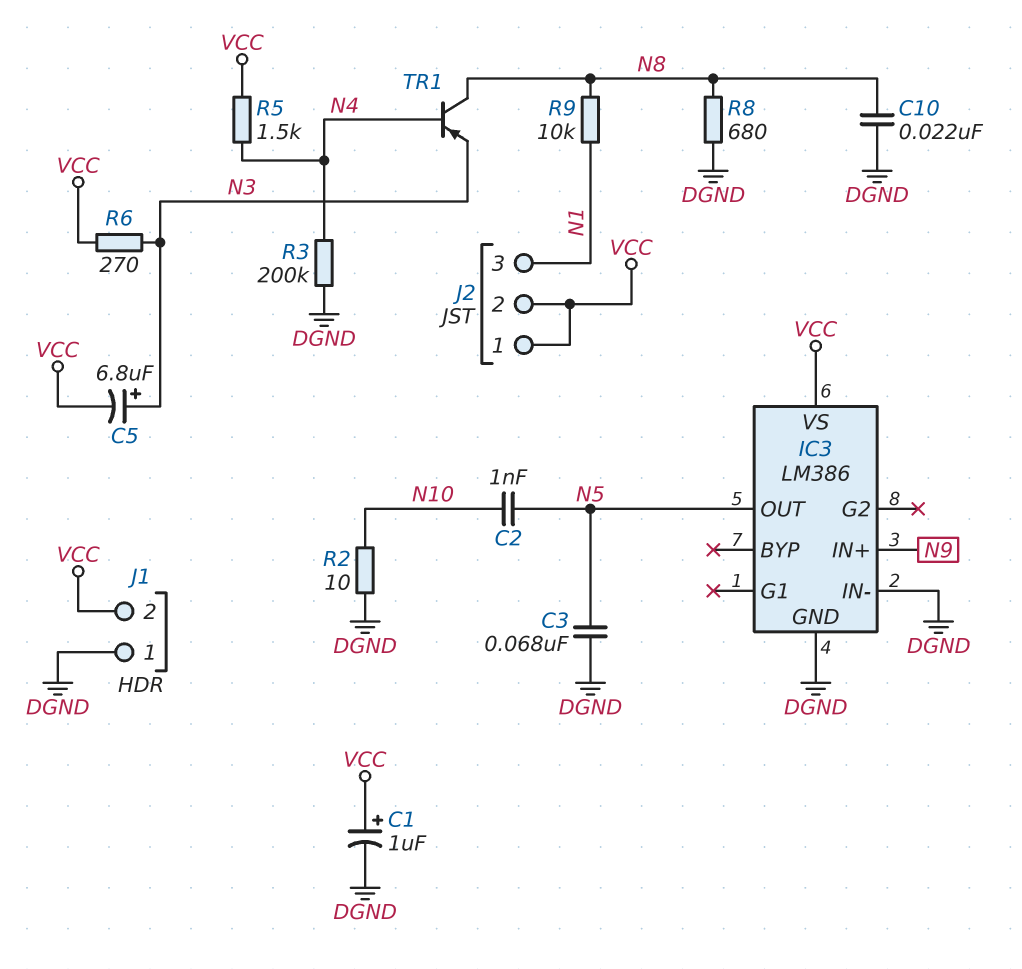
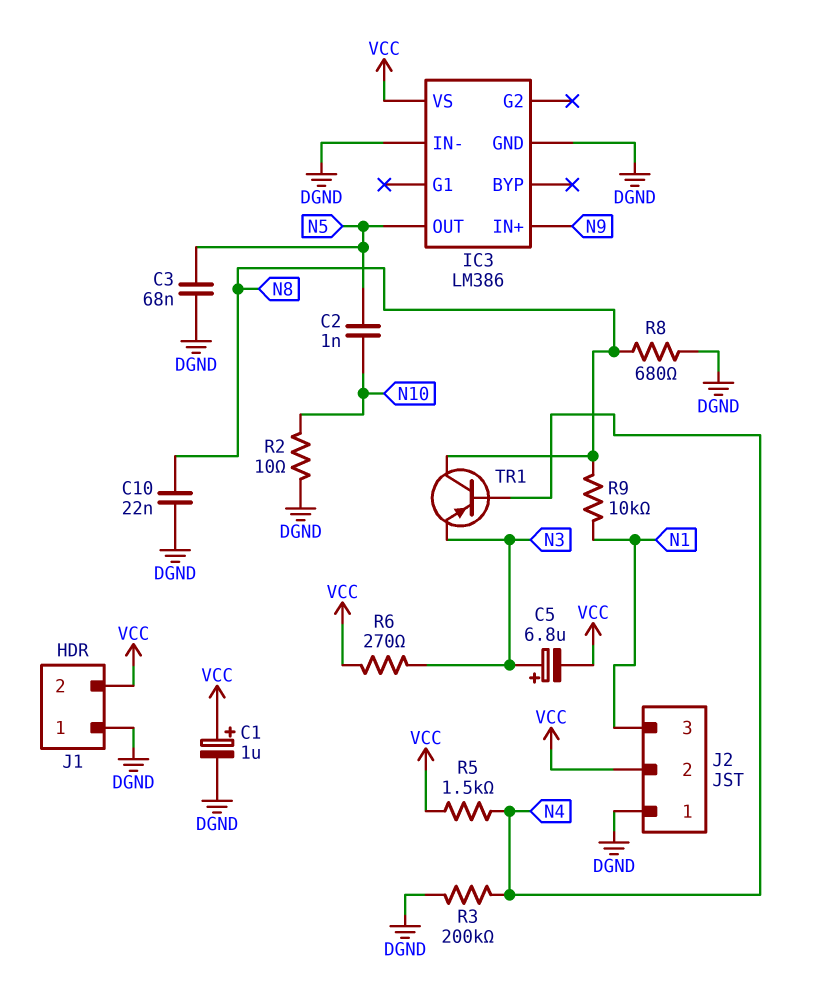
J2 pin 1: VCC -> DGND

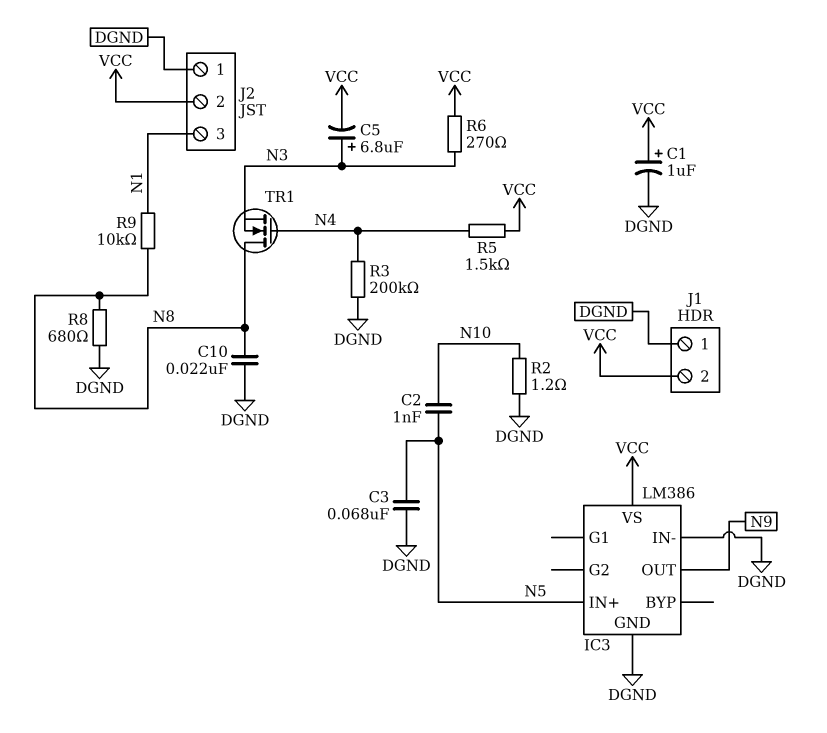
IC3 pin IN+: N9 -> N5
IC3 pin OUT: N5 -> N9
R2: 10 (DGND, N10) -> 1.2 (DGND, N10)
TR1: PNP (B N4, C N8, E N3) -> NMOS (G N4, D N8, S N3)

